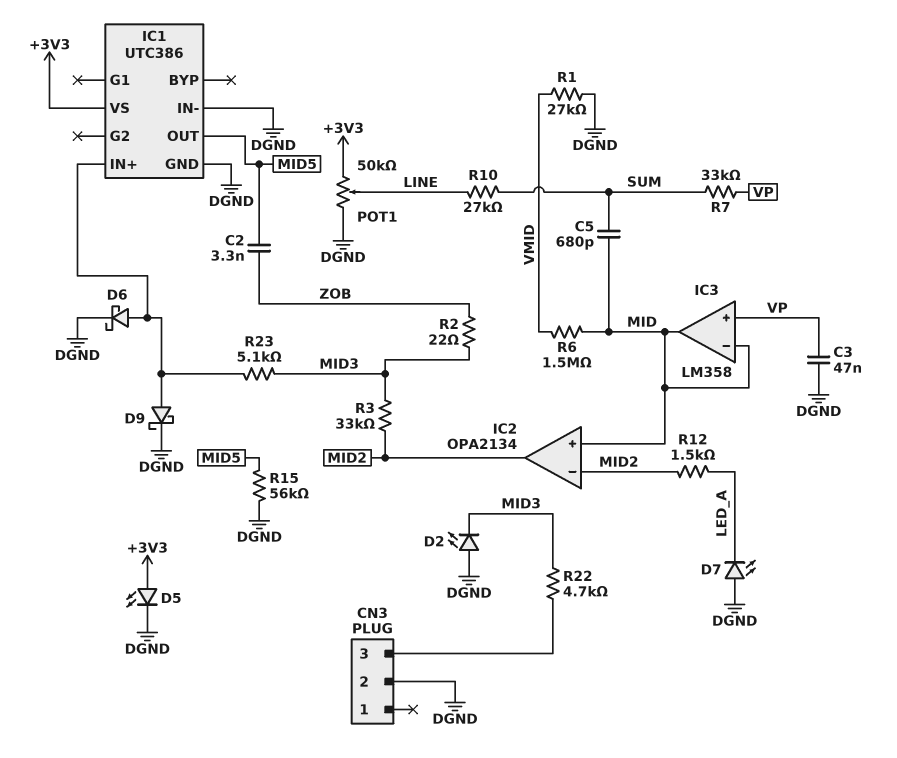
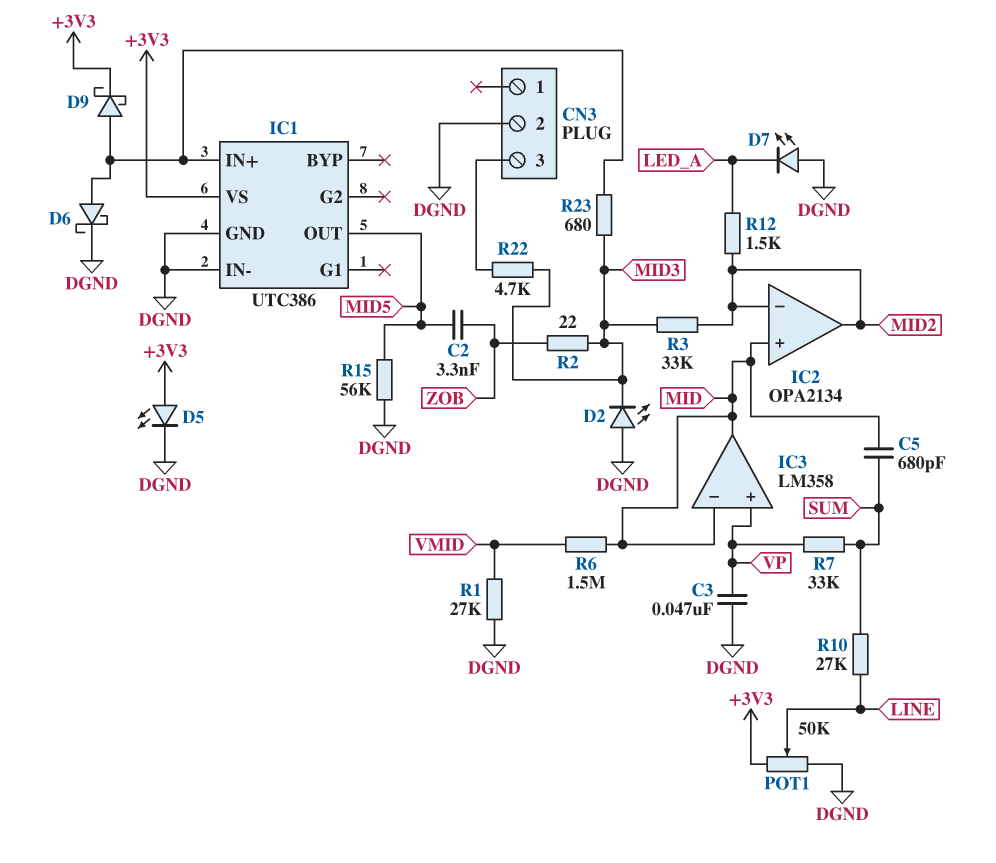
D9: schottky (A IC1/IN+, K DGND) -> schottky (A IC1/IN+, K +3V3)
R23: 5.1k (IC1/IN+, MID3) -> 680 (IC1/IN+, MID3)

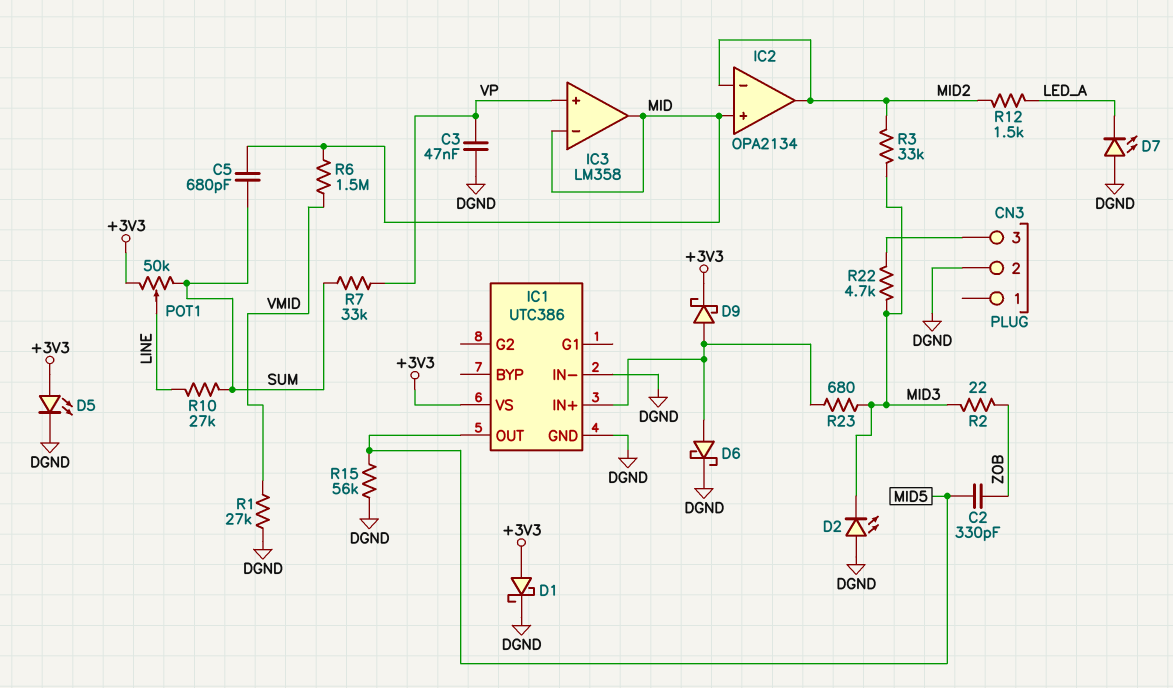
C2: 3.3nF (MID5, ZOB) -> 330pF (MID5, ZOB)
D1: none -> schottky (A +3V3, K DGND)
POT1: 50k (+3V3, DGND, wiper LINE) -> 50k (+3V3, SUM, wiper LINE)

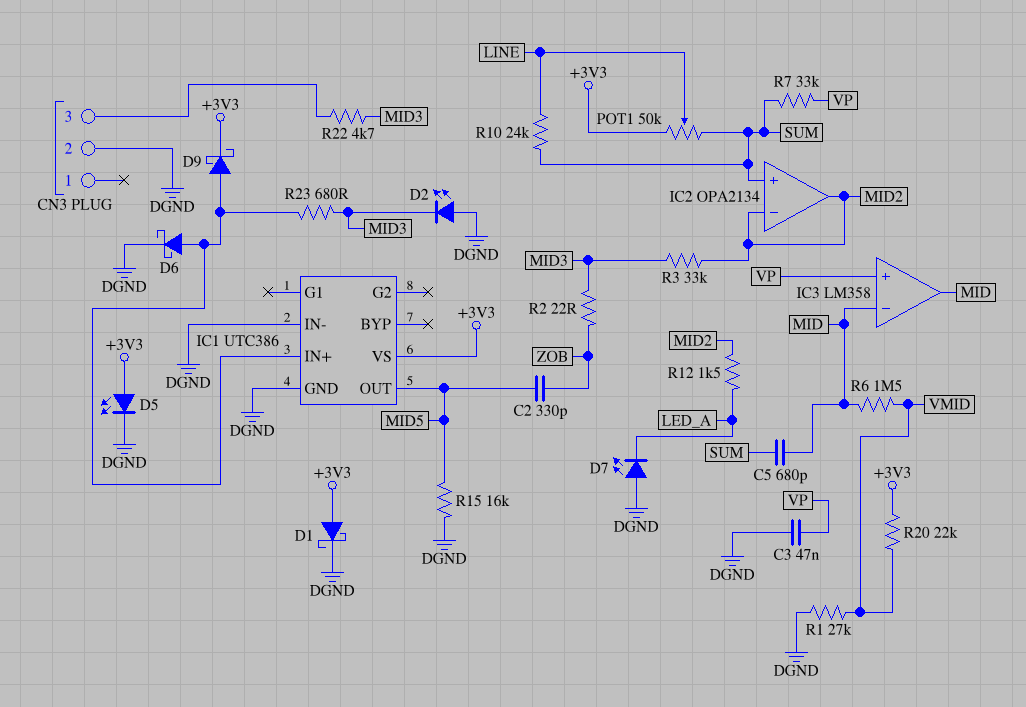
IC2 pin in+: MID -> SUM
R10: 27k (LINE, SUM) -> 24k (LINE, SUM)
R15: 56k (DGND, MID5) -> 16k (DGND, MID5)
R20: none -> 22k (+3V3, VMID)

